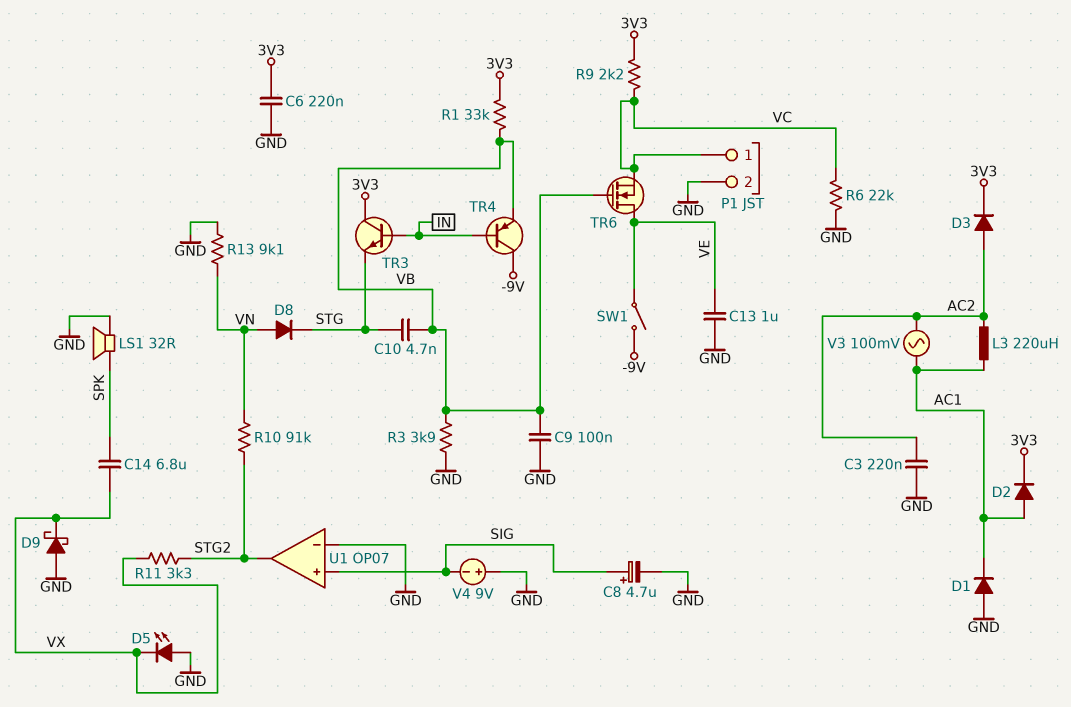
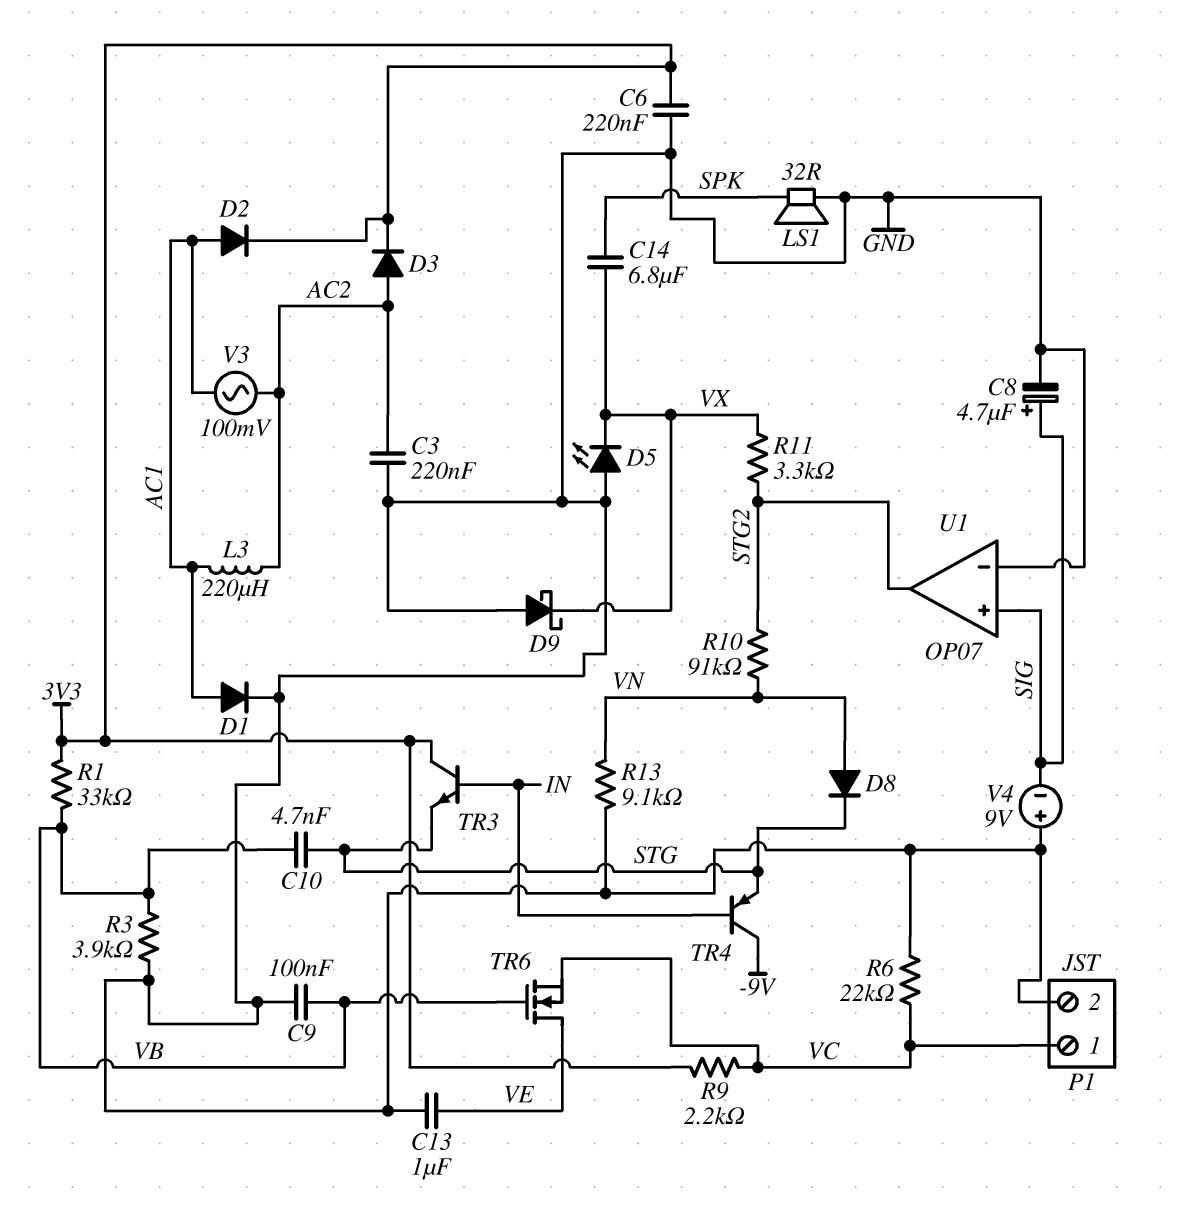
D1: diode (A GND, K AC1) -> diode (A AC1, K GND)
SW1: switch (-9V, VE) -> none
TR4: PNP (B IN, C -9V, E VB) -> PNP (B IN, C -9V, E STG)

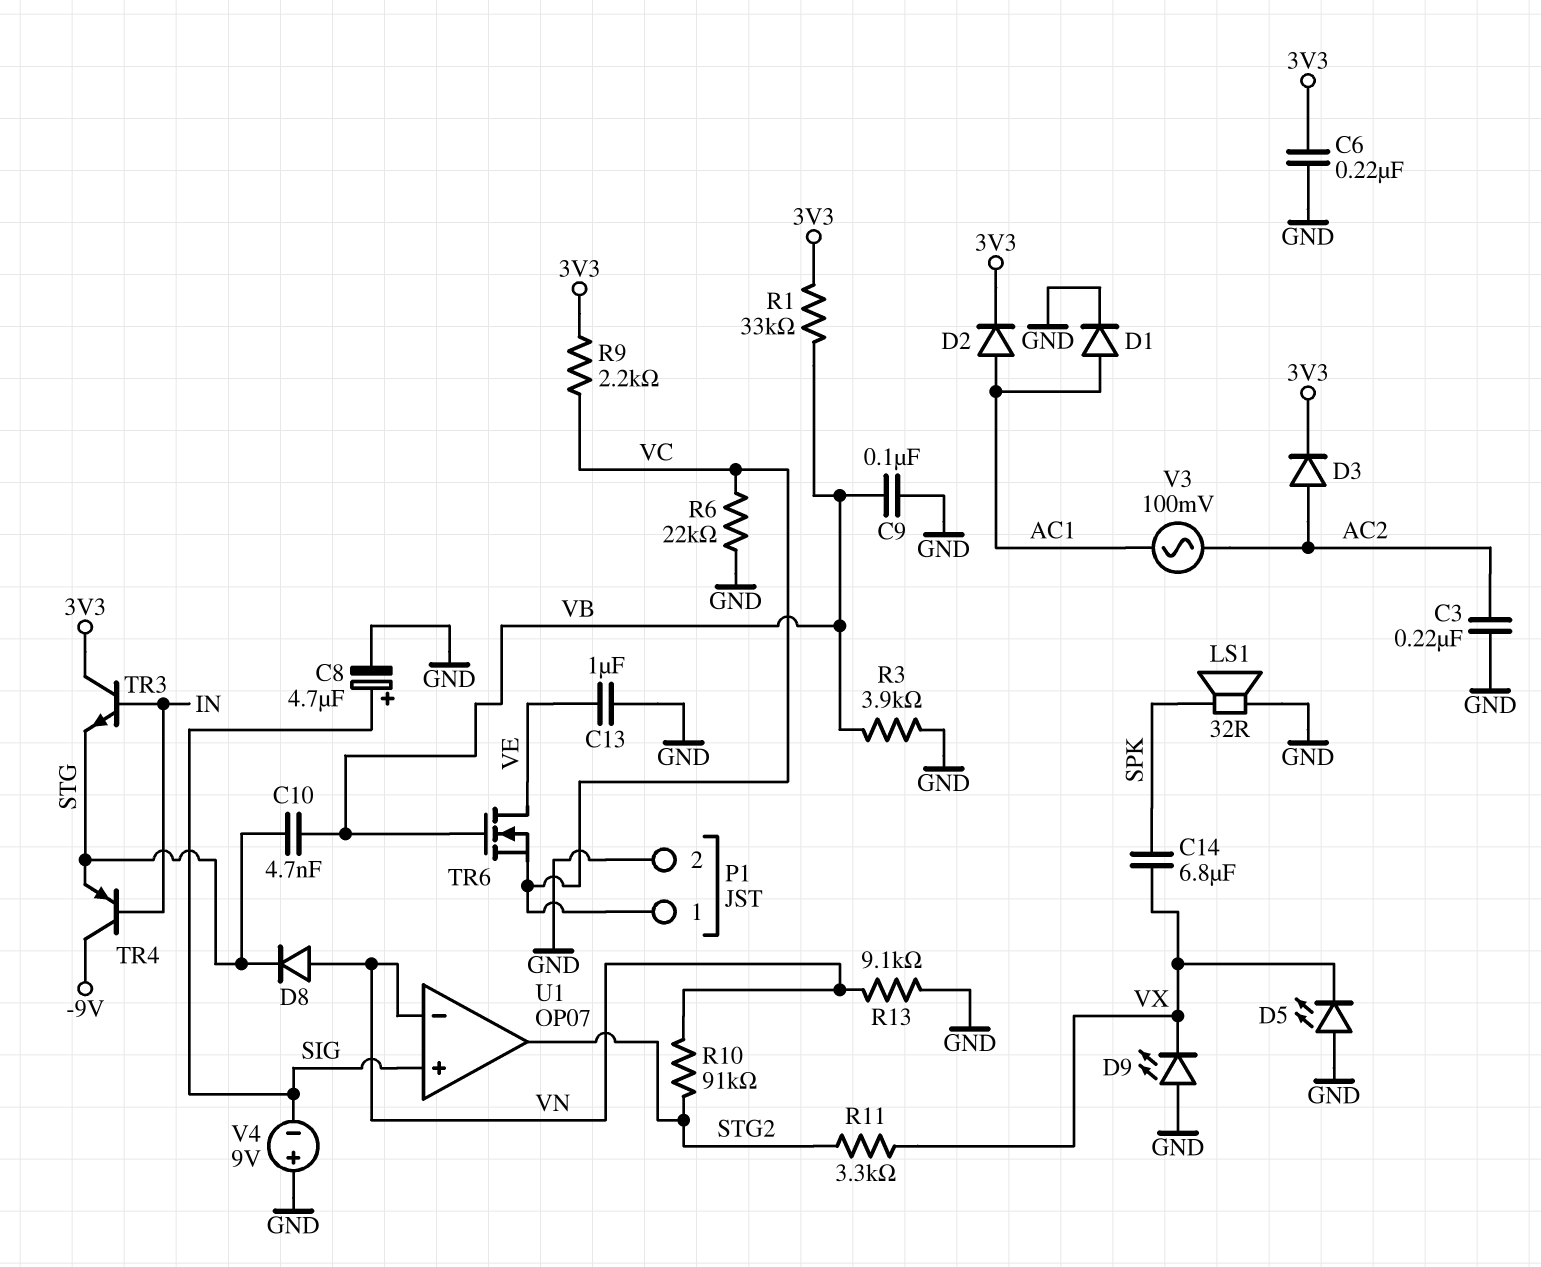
D9: schottky (A GND, K VX) -> LED (A GND, K VX)
L3: 220uH (AC1, AC2) -> none
U1 pin in-: GND -> VN

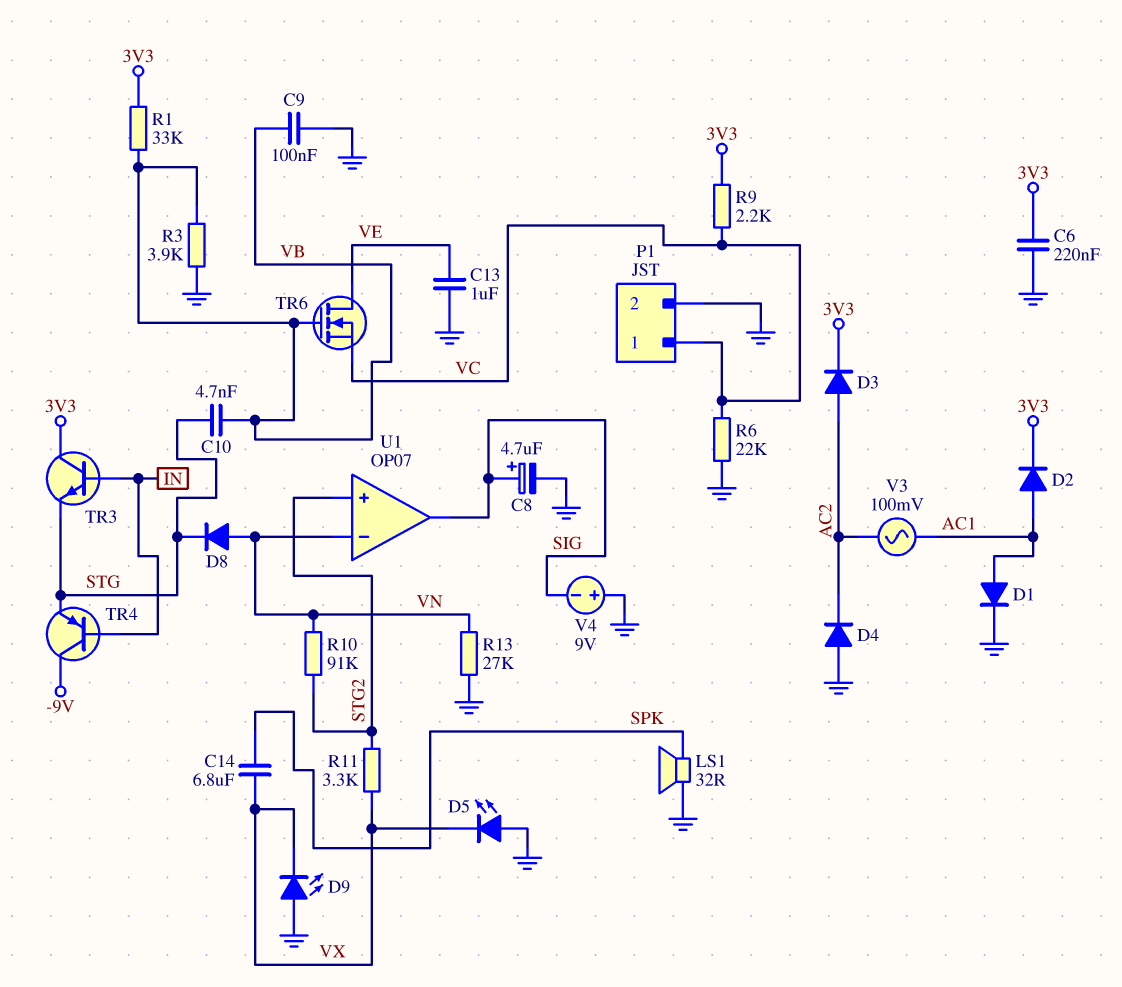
C3: 220nF (AC2, GND) -> none
D4: none -> diode (A GND, K AC2)
R13: 9.1k (GND, VN) -> 27k (GND, VN)
U1 pin in+: SIG -> STG2
U1 pin out: STG2 -> SIG

